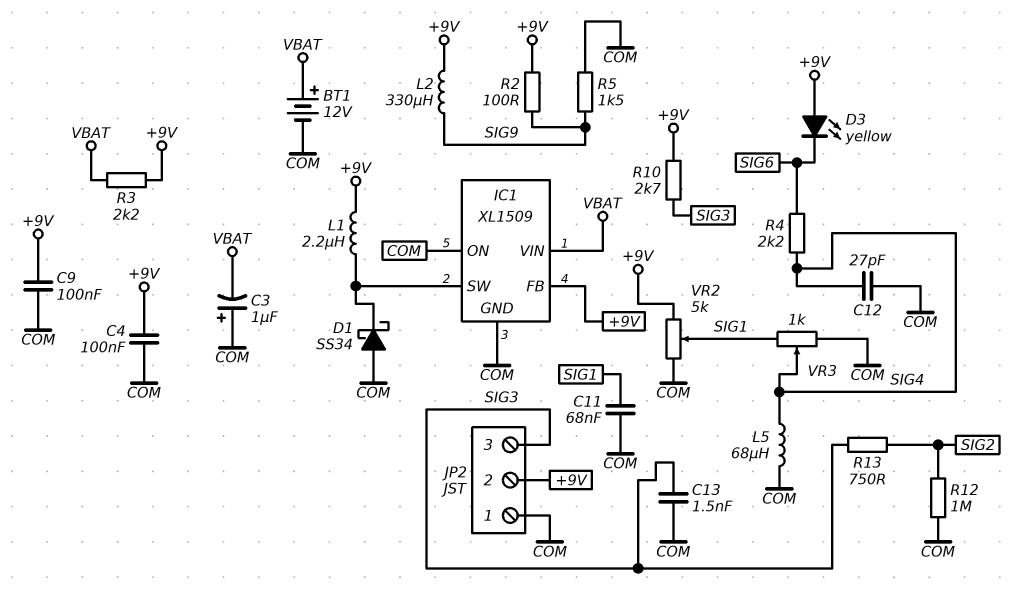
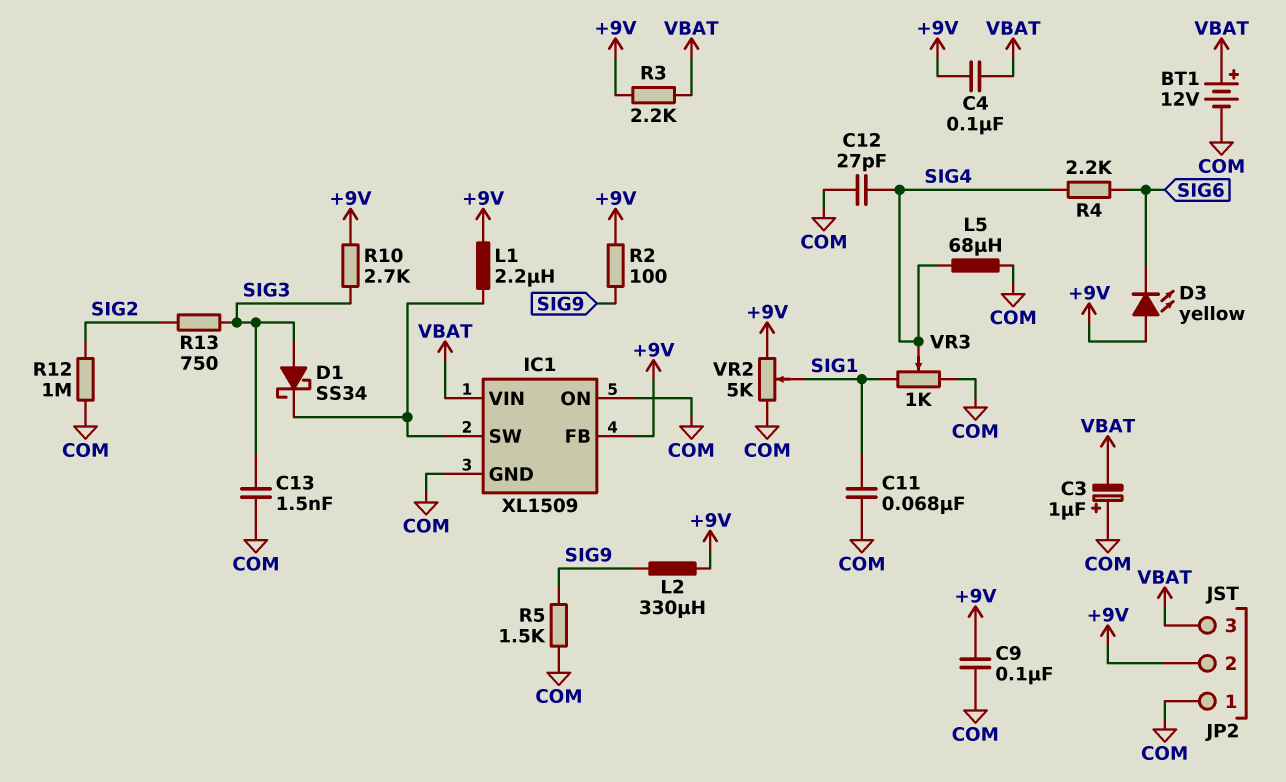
C4: 100nF (+9V, COM) -> 100nF (+9V, VBAT)
D1: schottky SS34 (A COM, K IC1/SW) -> schottky SS34 (A SIG3, K IC1/SW)
JP2 pin 3: SIG3 -> VBAT

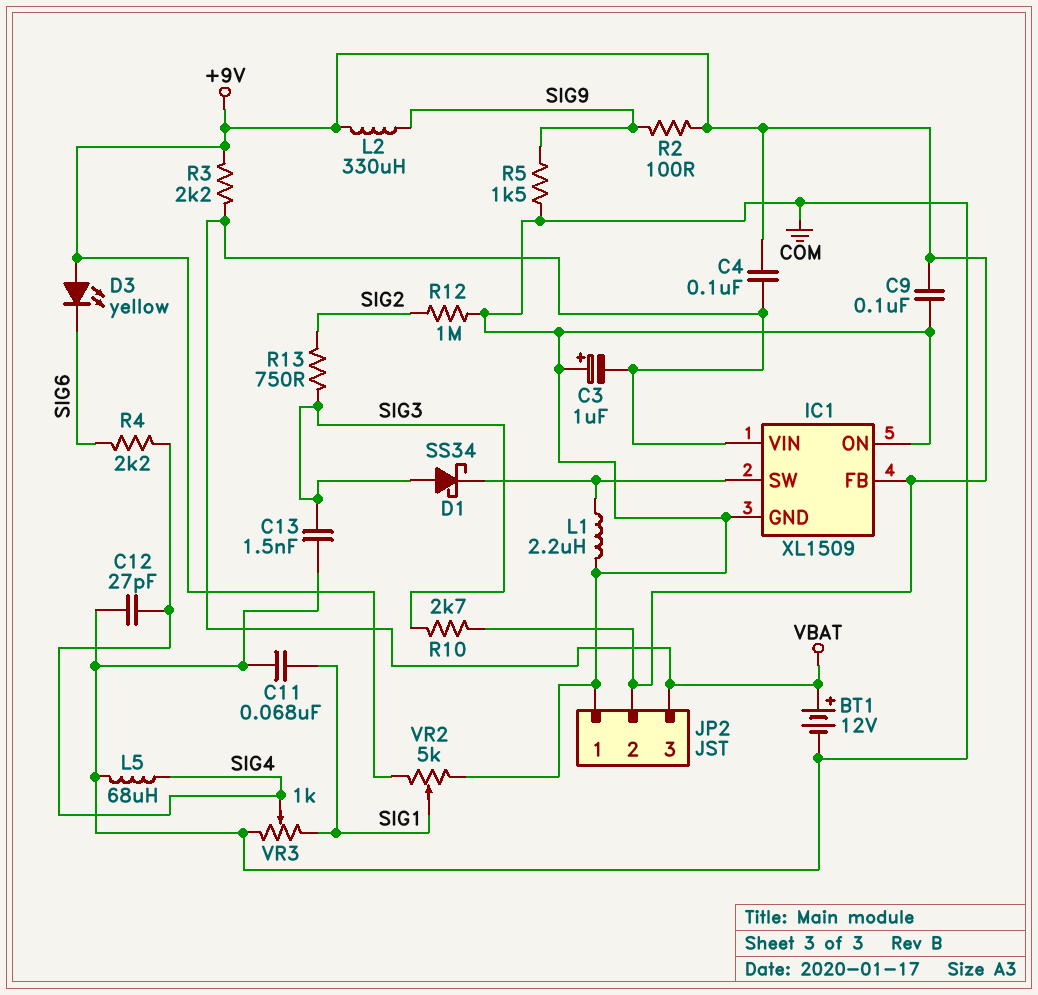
L1: 2.2uH (+9V, IC1/SW) -> 2.2uH (COM, IC1/SW)

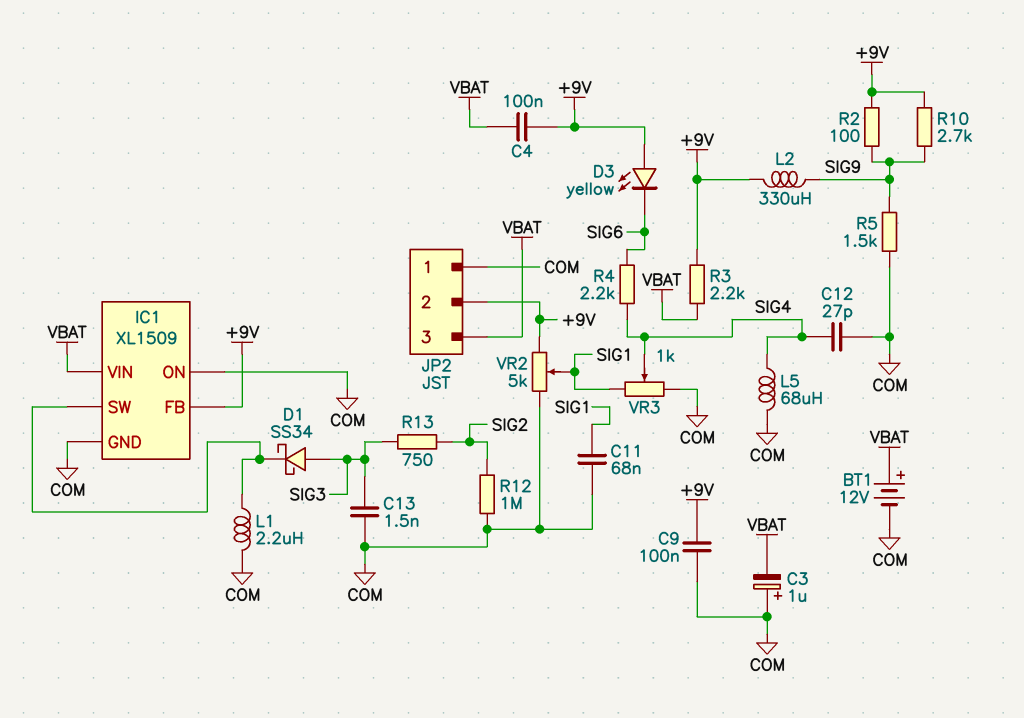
R10: 2.7k (+9V, SIG3) -> 2.7k (+9V, SIG9)

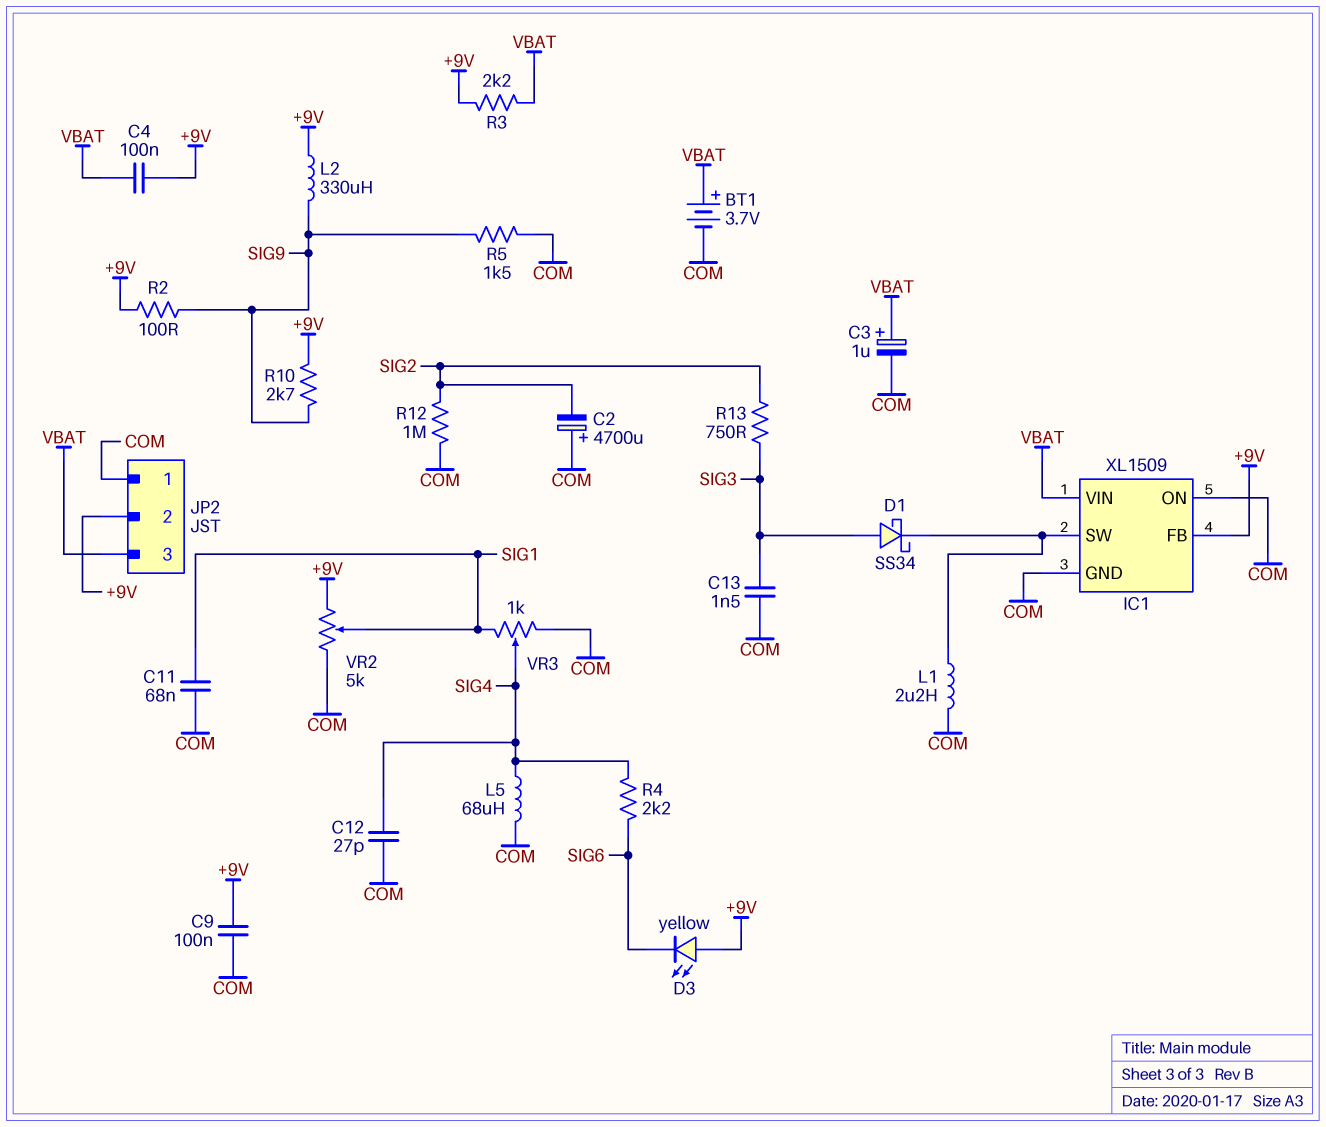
BT1: 12V (plus VBAT, minus COM) -> 3.7V (plus VBAT, minus COM)
C2: none -> 4700uF (plus COM, minus SIG2)
C3: 1uF (plus COM, minus VBAT) -> 1uF (plus VBAT, minus COM)

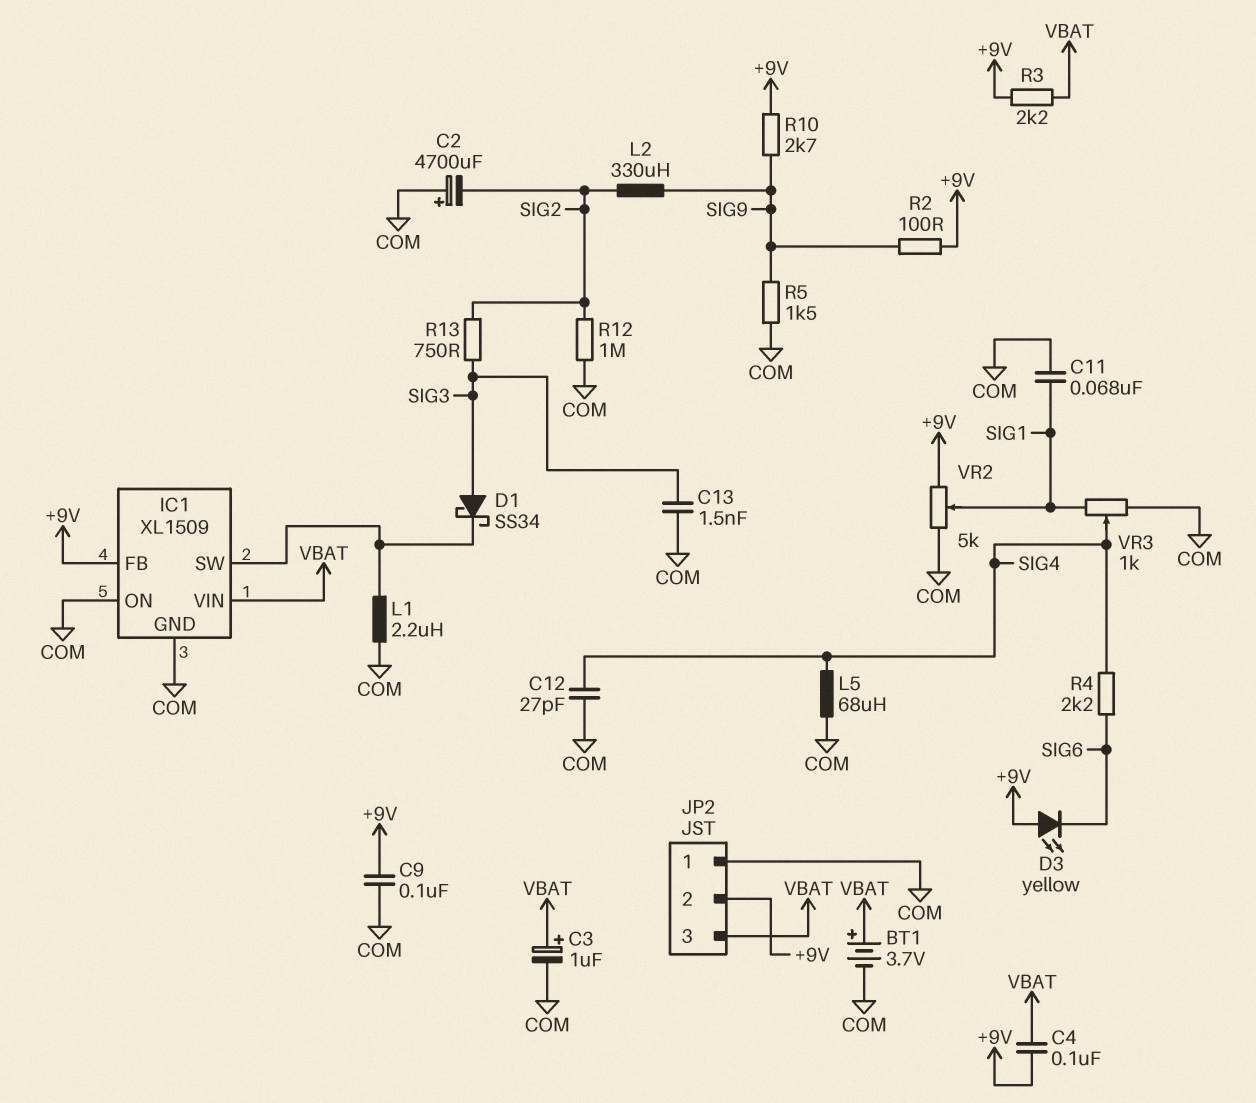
L2: 330uH (+9V, SIG9) -> 330uH (SIG2, SIG9)

